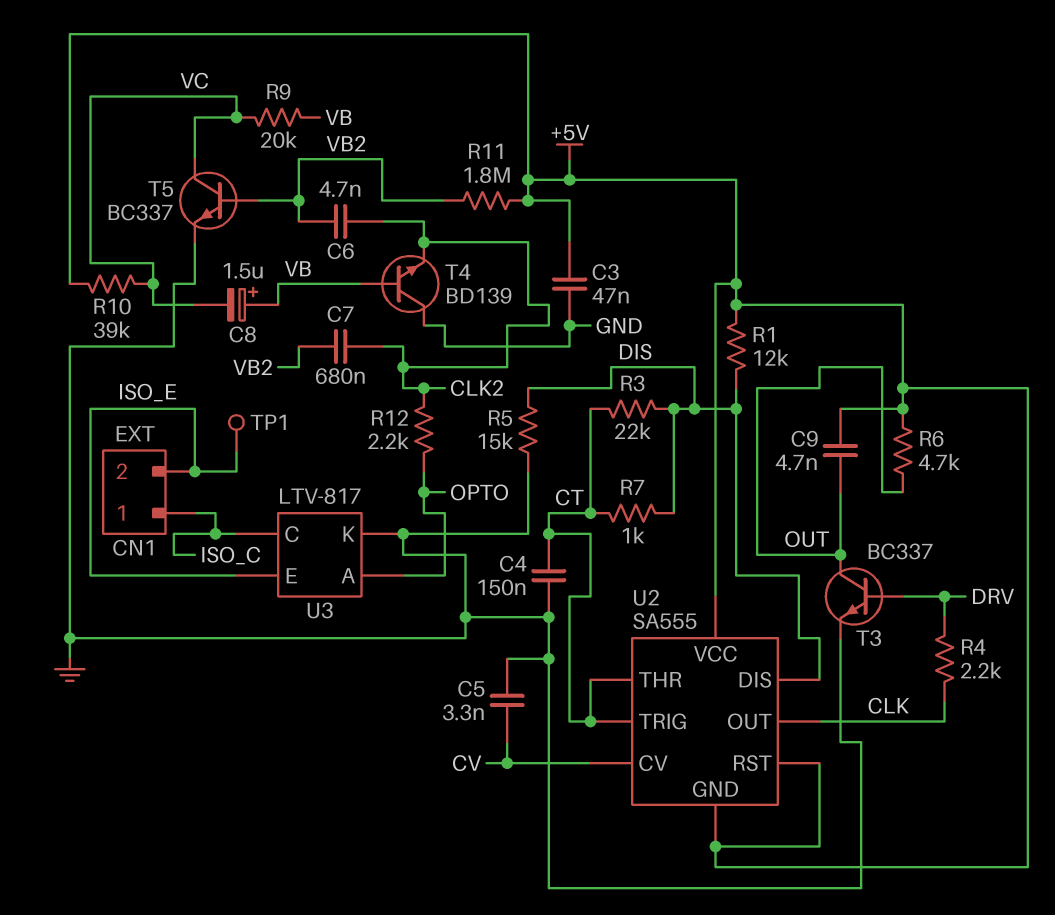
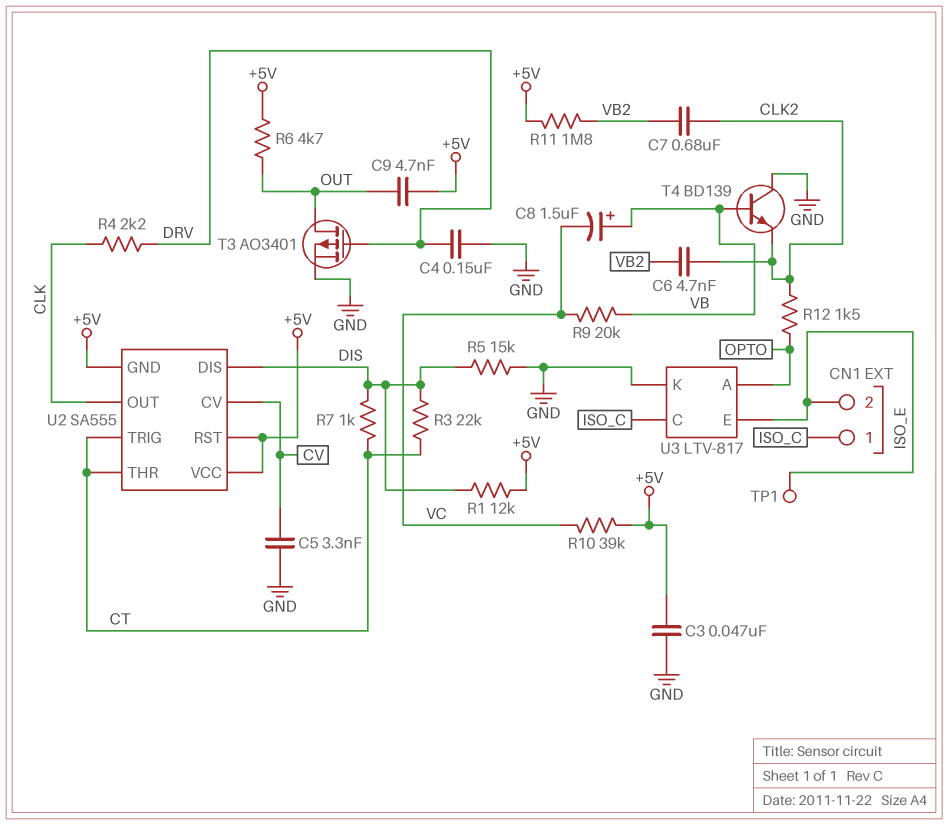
C4: 150nF (CT, GND) -> 150nF (DRV, GND)
R12: 2.2k (CLK2, OPTO) -> 1.5k (CLK2, OPTO)
T3: NPN BC337 (B DRV, C OUT, E GND) -> PMOS AO3401 (G DRV, D OUT, S GND)
T5: NPN BC337 (B VB2, C VC, E GND) -> none

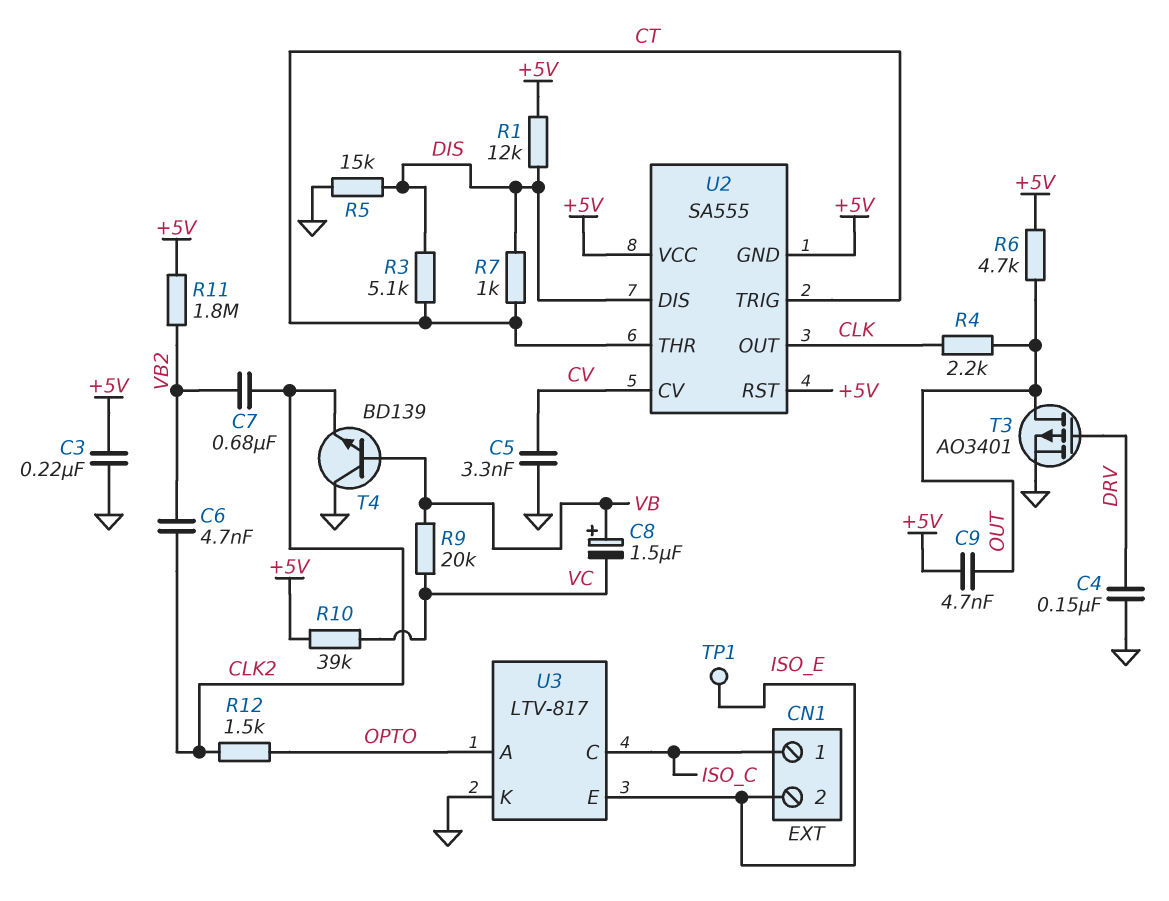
C3: 47nF (+5V, GND) -> 220nF (+5V, GND)
R3: 22k (CT, DIS) -> 5.1k (CT, DIS)
R4: 2.2k (CLK, DRV) -> 2.2k (CLK, OUT)

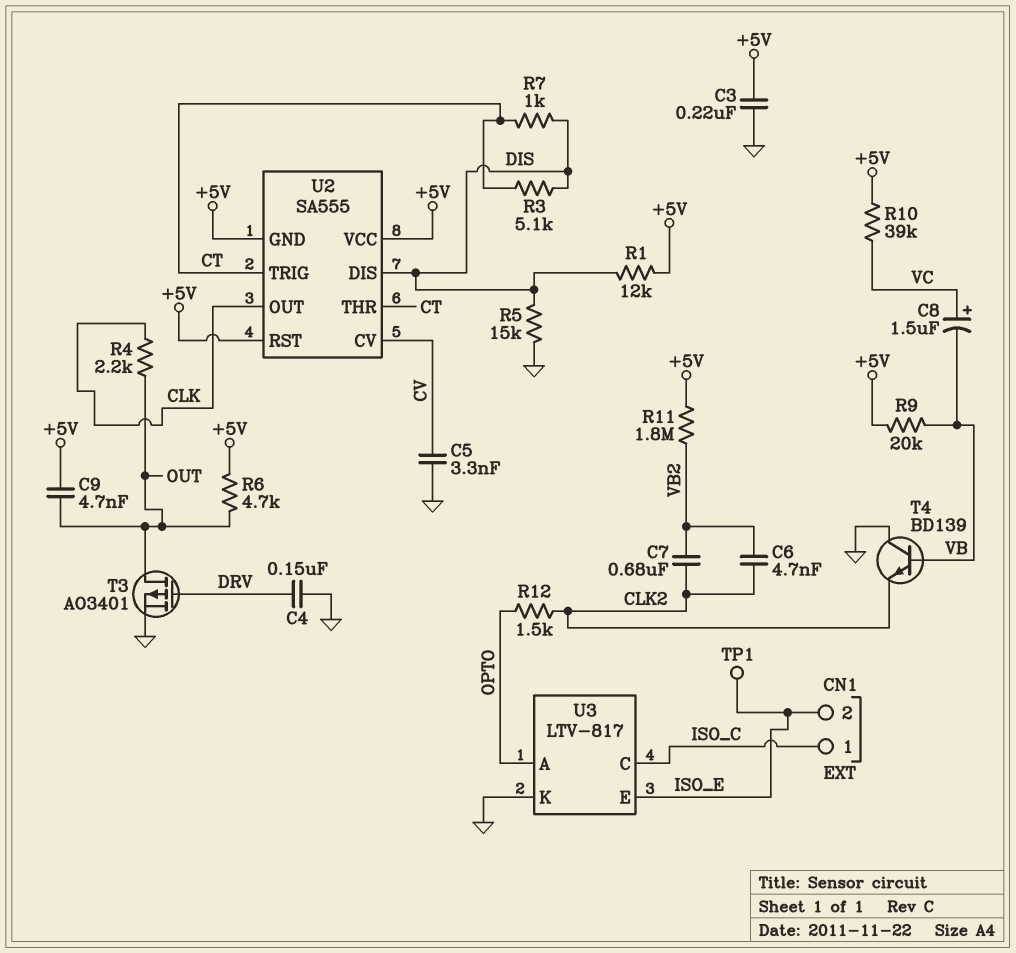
C8: 1.5uF (plus VB, minus VC) -> 1.5uF (plus VC, minus VB)
R9: 20k (VB, VC) -> 20k (+5V, VB)

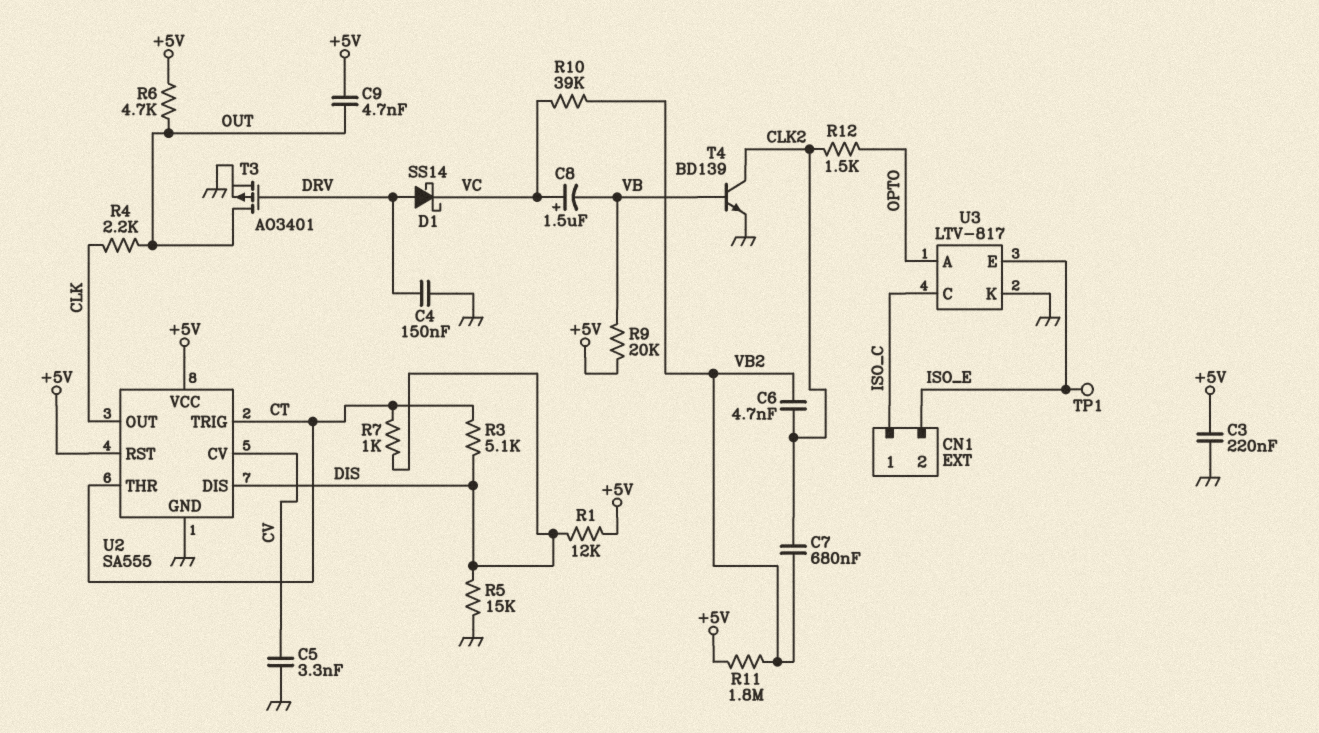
D1: none -> schottky SS14 (A DRV, K VC)
R10: 39k (+5V, VC) -> 39k (VB2, VC)
T4: NPN BD139 (B VB, C GND, E CLK2) -> NPN BD139 (B VB, C CLK2, E GND)
U2 pin GND: +5V -> GND

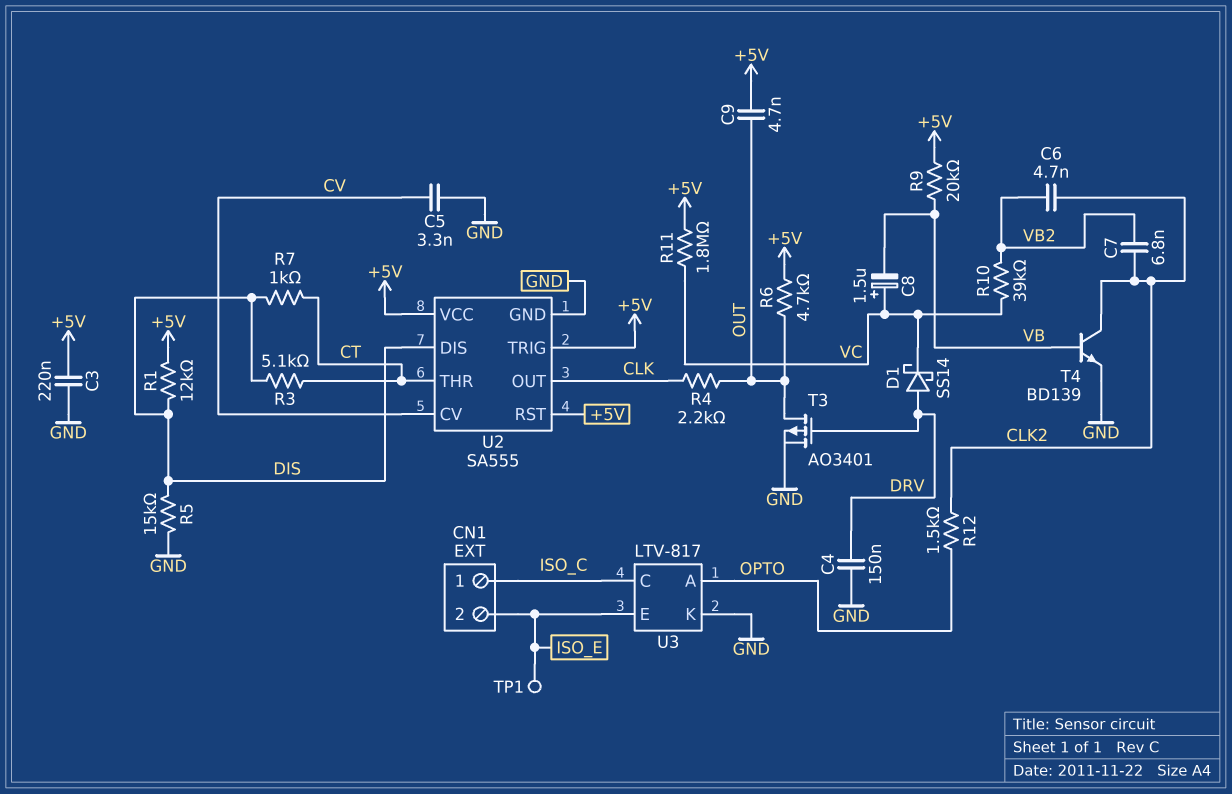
C7: 680nF (CLK2, VB2) -> 6.8nF (CLK2, VB2)
R11: 1.8M (+5V, VB2) -> 1.8M (+5V, VC)
U2 pin TRIG: CT -> +5V

